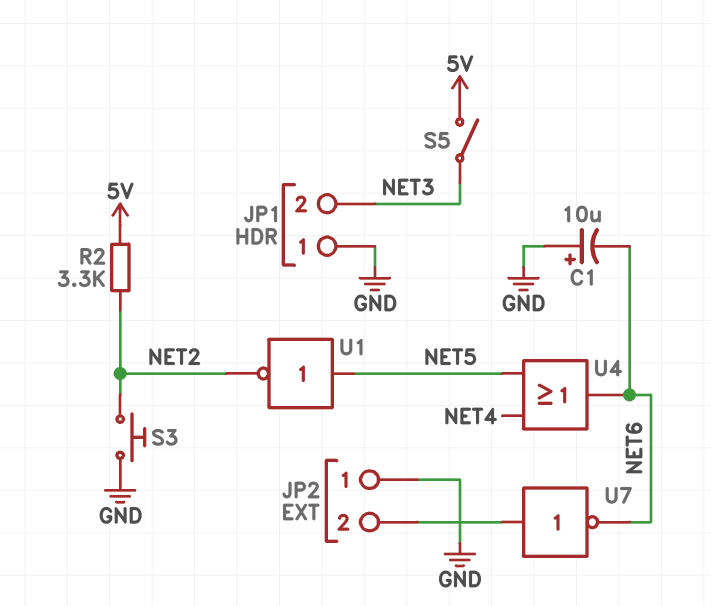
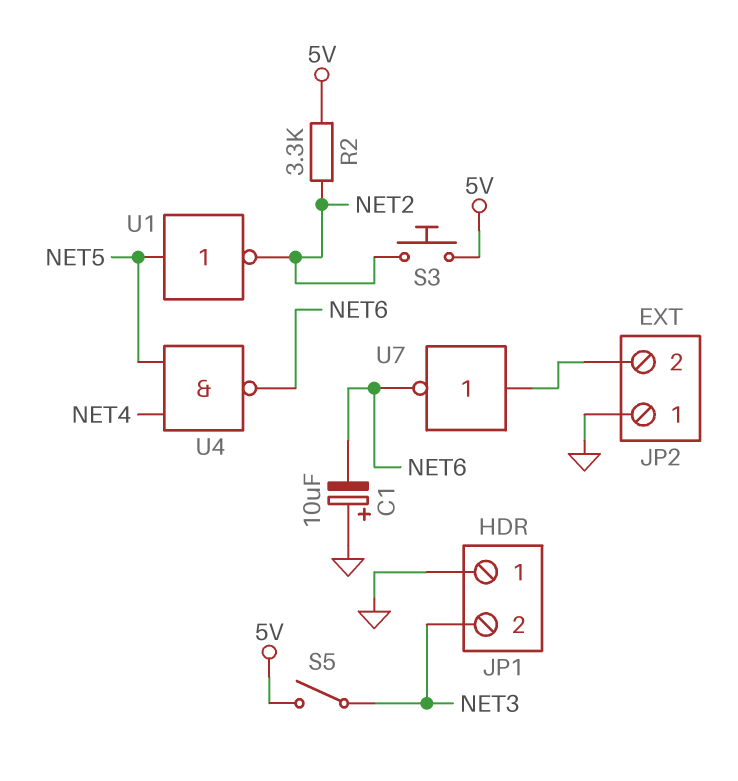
S3: button (GND, NET2) -> button (5V, NET2)
U4: OR (in NET4, in NET5, out NET6) -> NAND (in NET4, in NET5, out NET6)

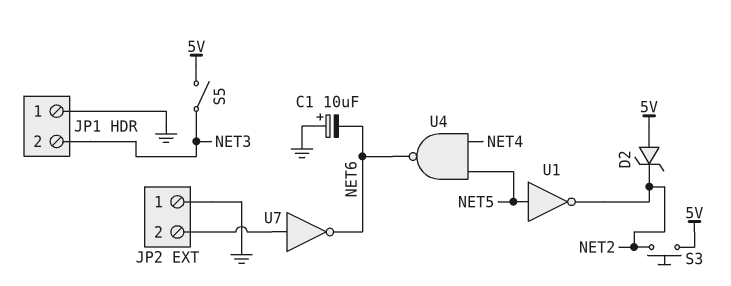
D2: none -> zener (A 5V, K NET2)
R2: 3.3k (5V, NET2) -> none

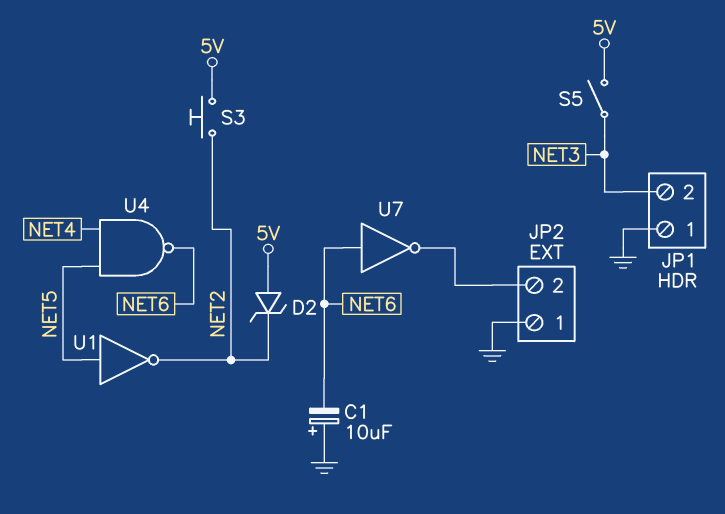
U7: NOT (in JP2/2, out NET6) -> NOT (in NET6, out JP2/2)

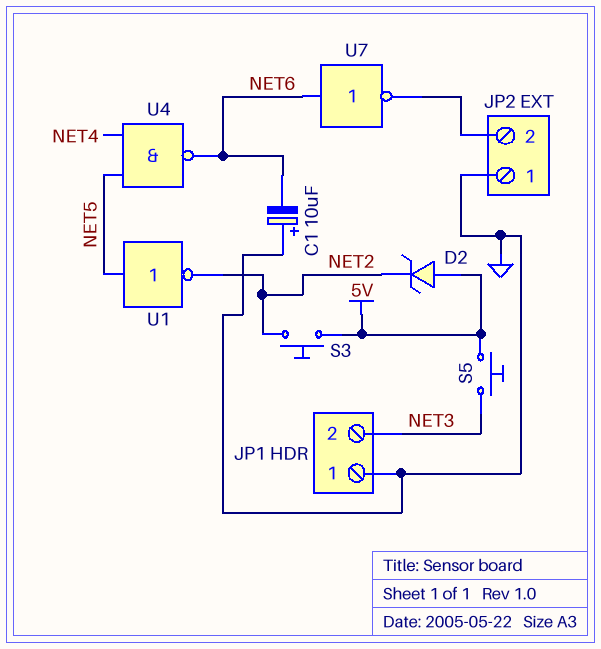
S5: switch (5V, NET3) -> button (5V, NET3)

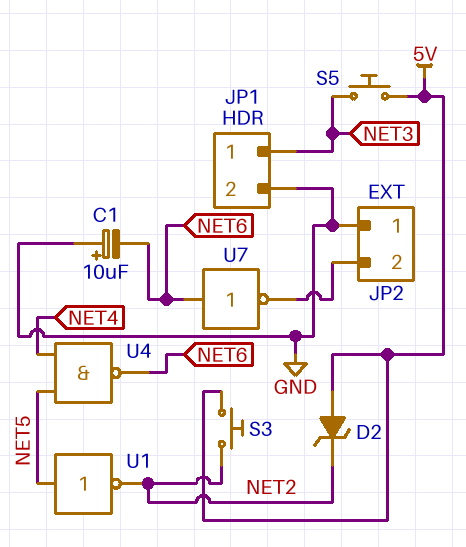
JP1 pin 1: GND -> NET3
JP1 pin 2: NET3 -> GND

